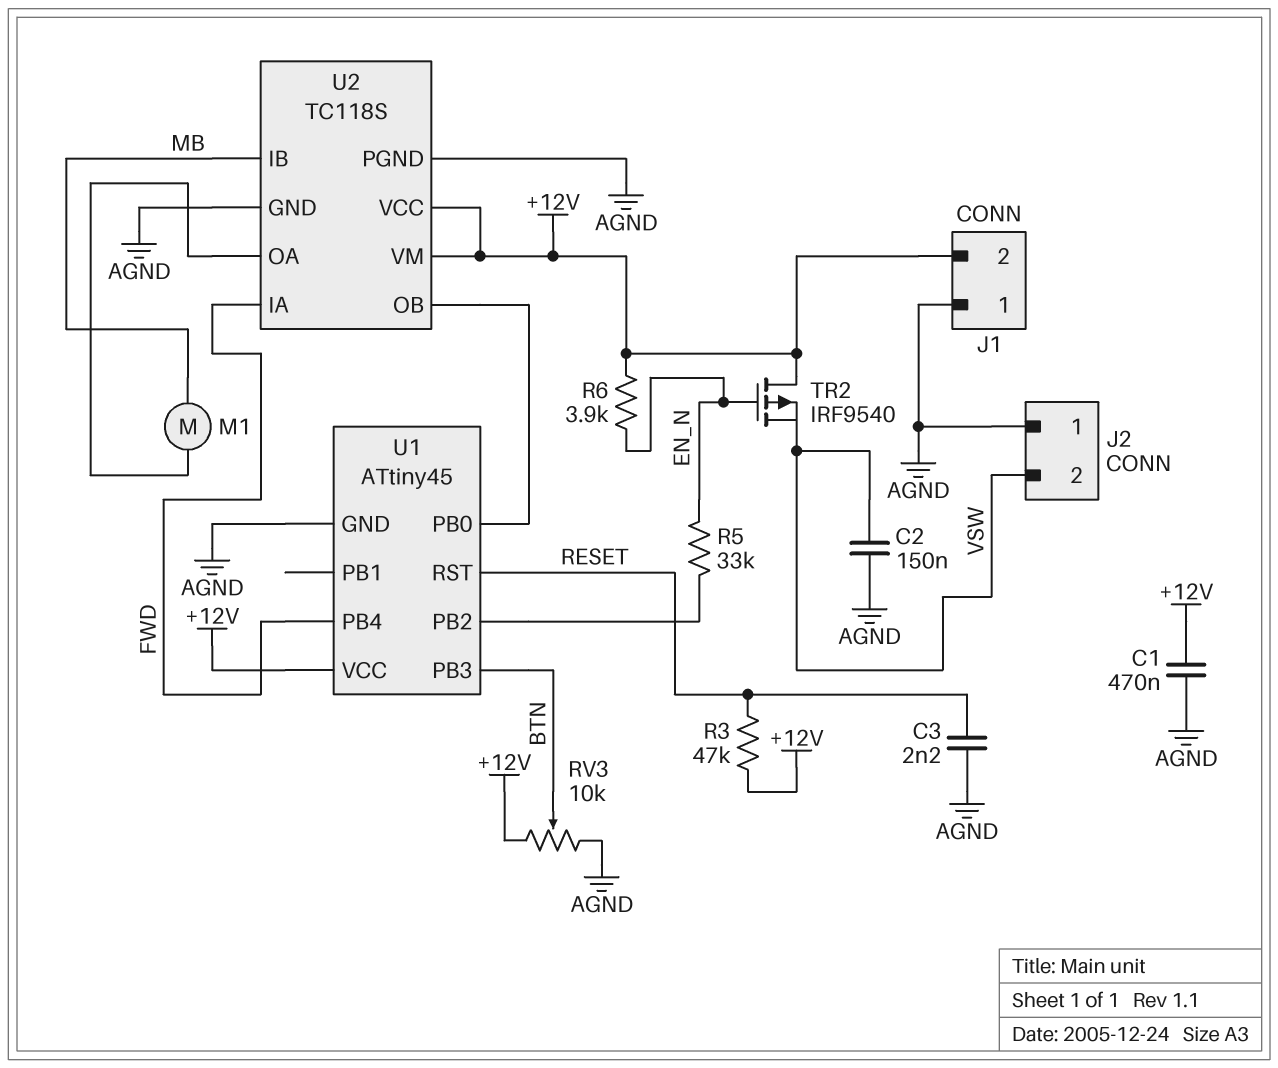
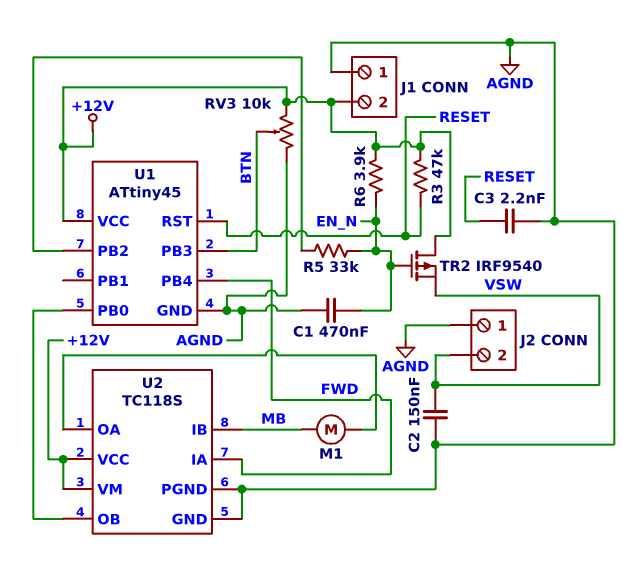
C1: 470nF (+12V, AGND) -> 470nF (AGND, EN_N)

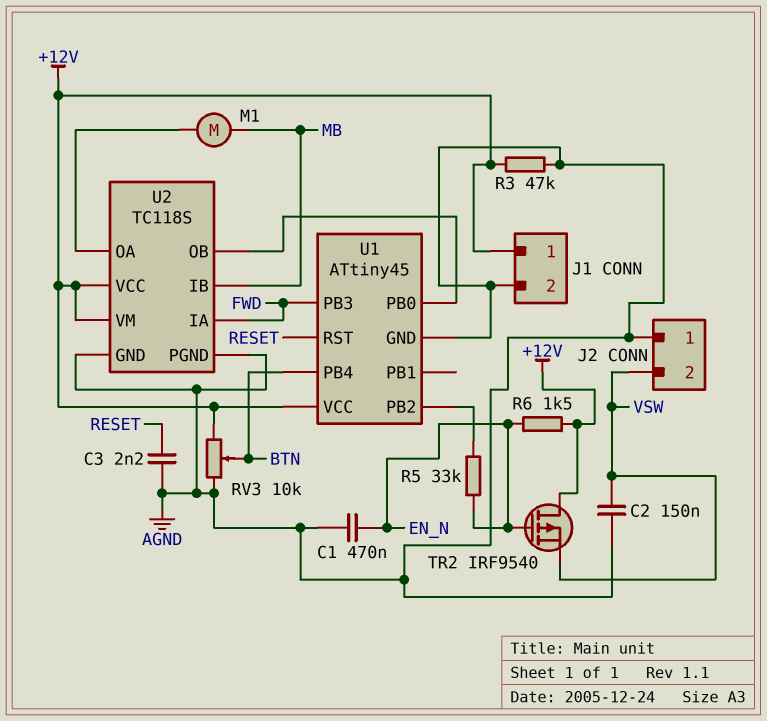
J1 pin 1: AGND -> +12V
J1 pin 2: +12V -> AGND
R3: 47k (+12V, RESET) -> 47k (+12V, AGND)
R6: 3.9k (+12V, EN_N) -> 1.5k (+12V, EN_N)
U1 pin PB3: BTN -> FWD
U1 pin PB4: FWD -> BTN

